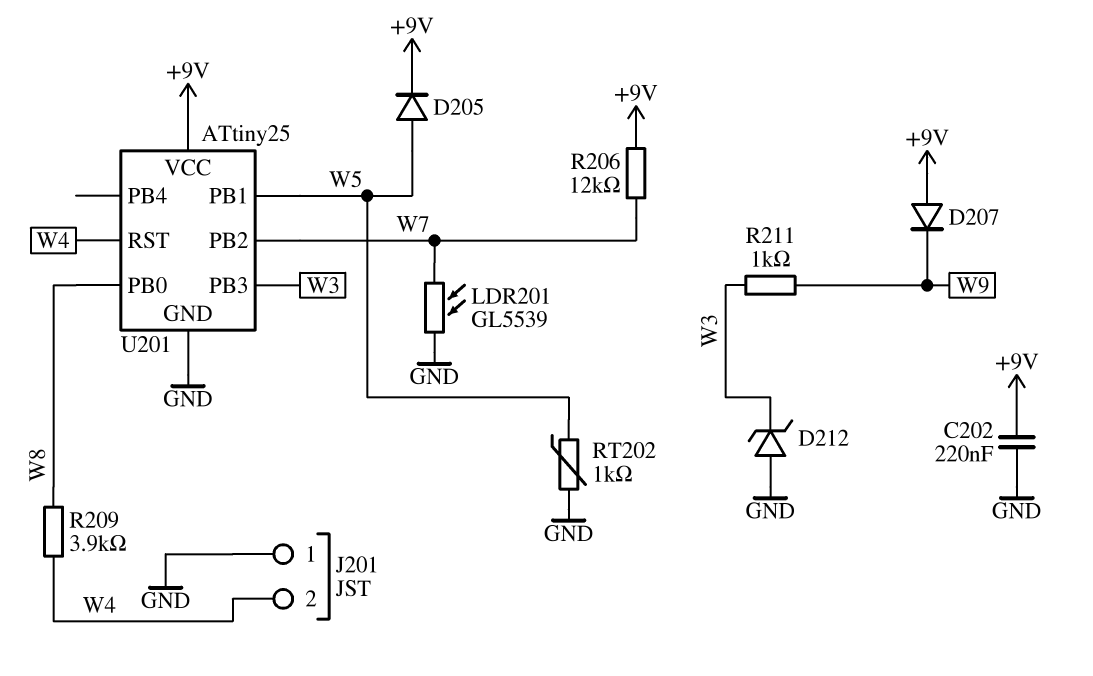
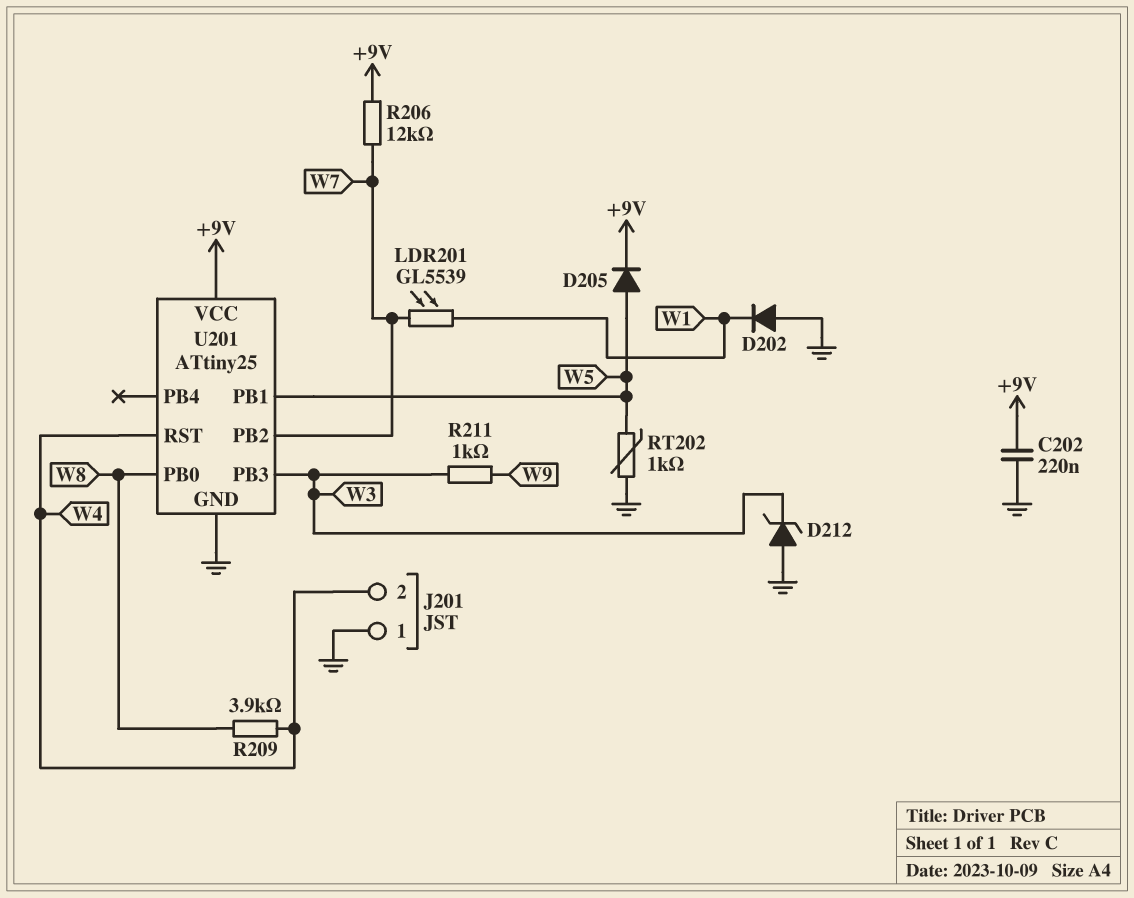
D202: none -> diode (A GND, K W1)
D207: diode (A +9V, K W9) -> none
LDR201: GL5539 (GND, W7) -> GL5539 (W1, W7)

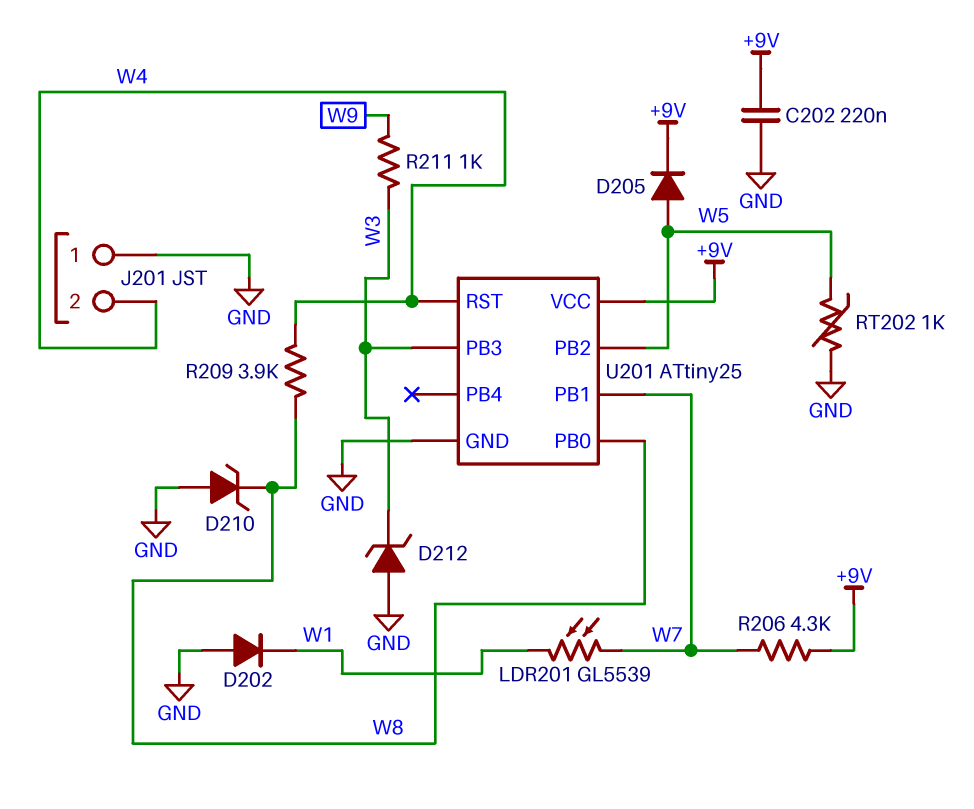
D210: none -> zener (A GND, K W8)
R206: 12k (+9V, W7) -> 4.3k (+9V, W7)
U201 pin PB1: W5 -> W7
U201 pin PB2: W7 -> W5

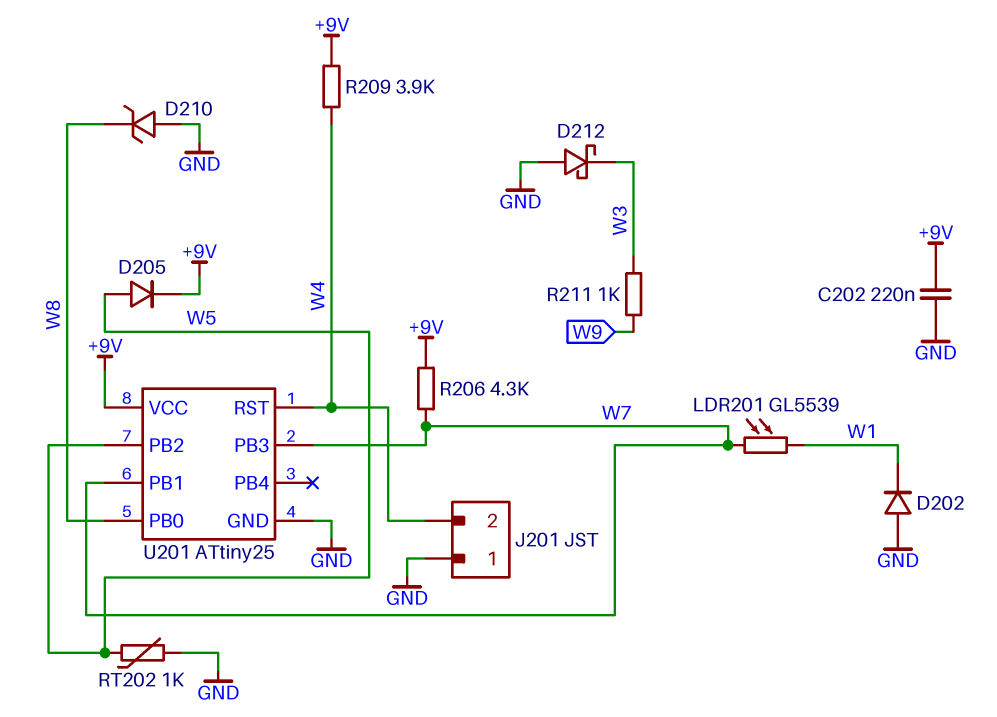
D212: zener (A GND, K W3) -> schottky (A GND, K W3)
R209: 3.9k (W4, W8) -> 3.9k (+9V, W4)
U201 pin PB3: W3 -> W7

